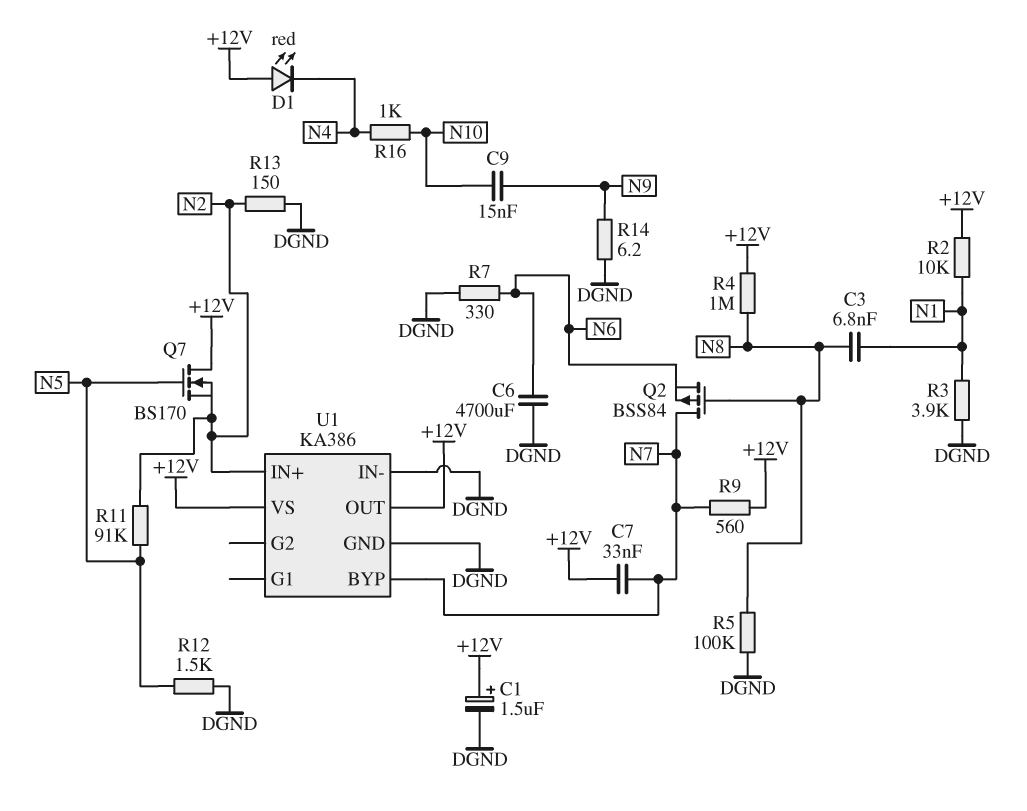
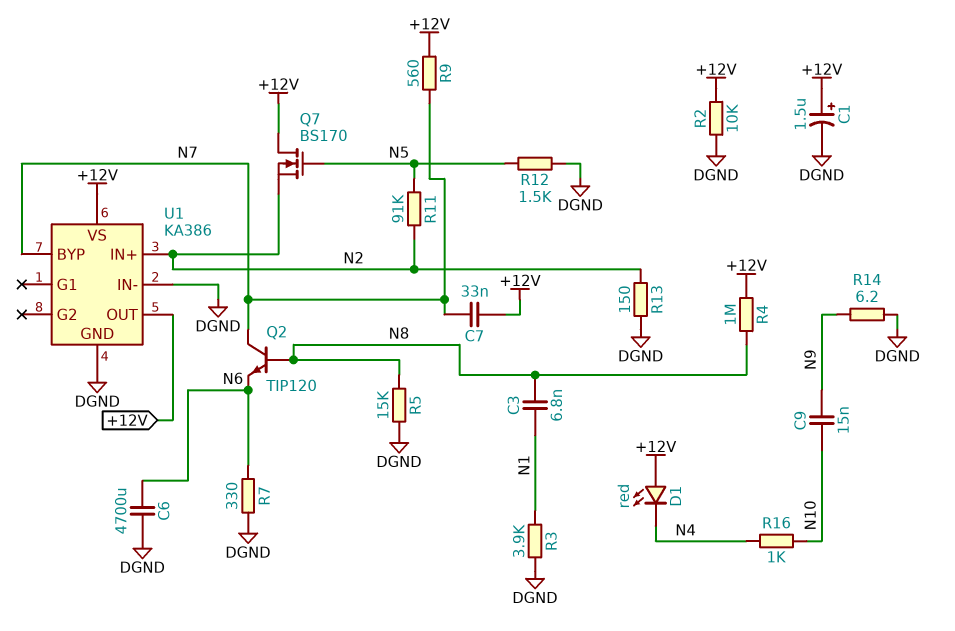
Q2: PMOS BSS84 (G N8, D N7, S N6) -> NPN TIP120 (B N8, C N7, E N6)
R2: 10k (+12V, N1) -> 10k (+12V, DGND)
R5: 100k (DGND, N8) -> 15k (DGND, N8)

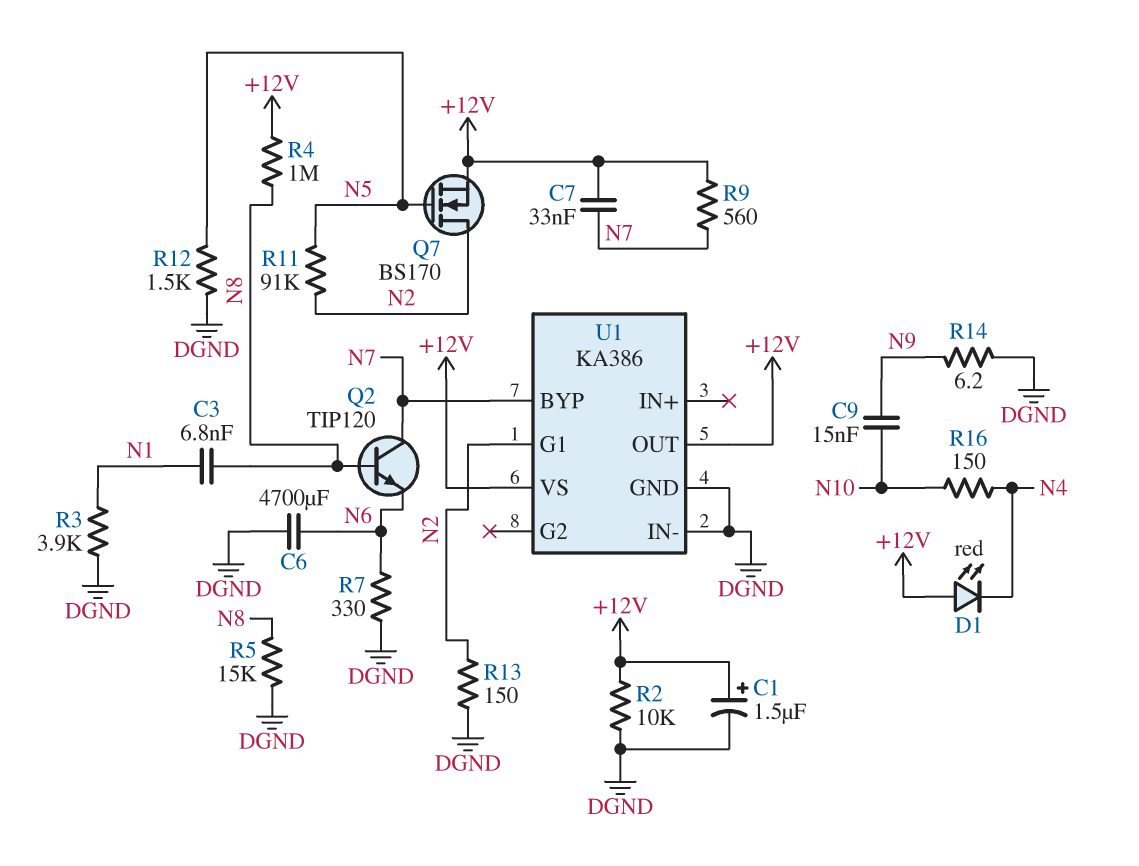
Q7: NMOS BS170 (G N5, D +12V, S N2) -> NMOS BS170 (G N5, D N2, S +12V)
R16: 1k (N4, N10) -> 150 (N4, N10)
U1 pin G1: none -> N2
U1 pin IN+: N2 -> none

